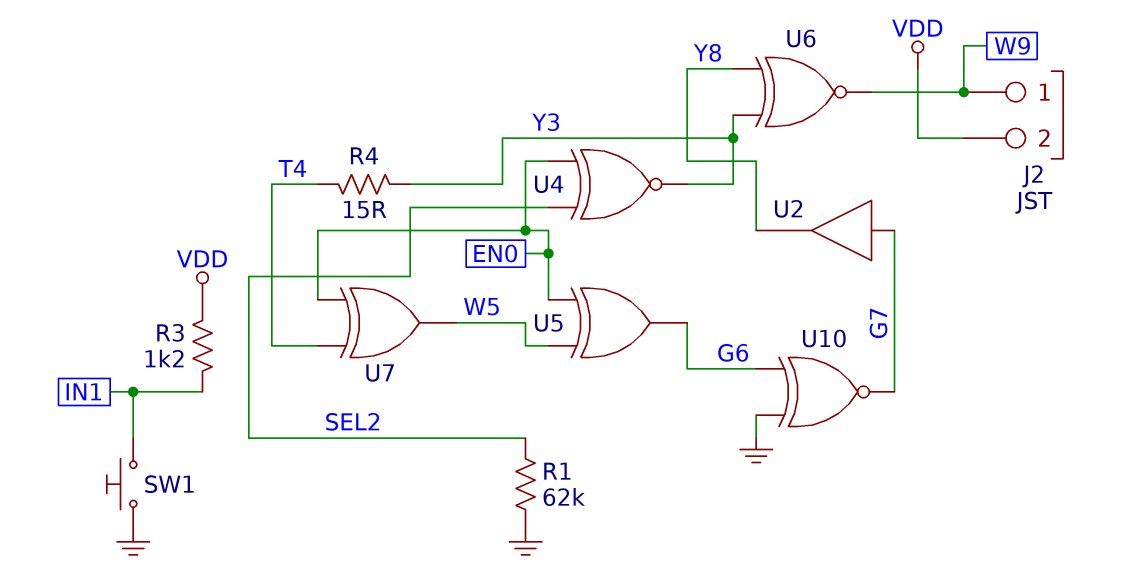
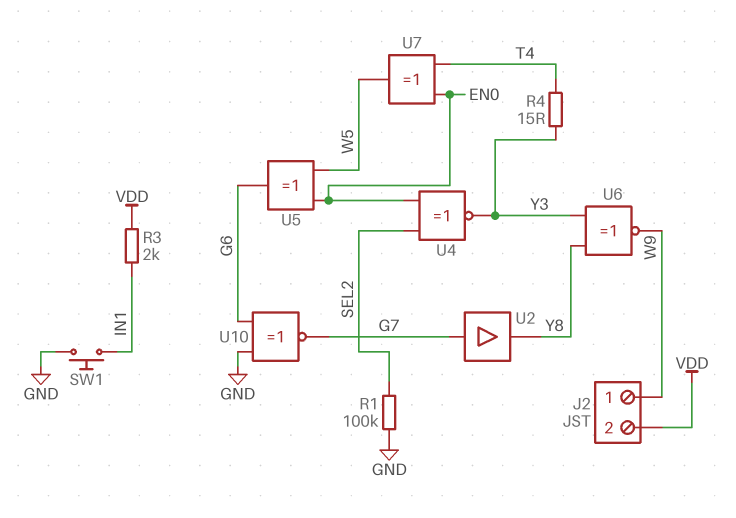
R1: 62k (GND, SEL2) -> 100k (GND, SEL2)
R3: 1.2k (IN1, VDD) -> 2k (IN1, VDD)

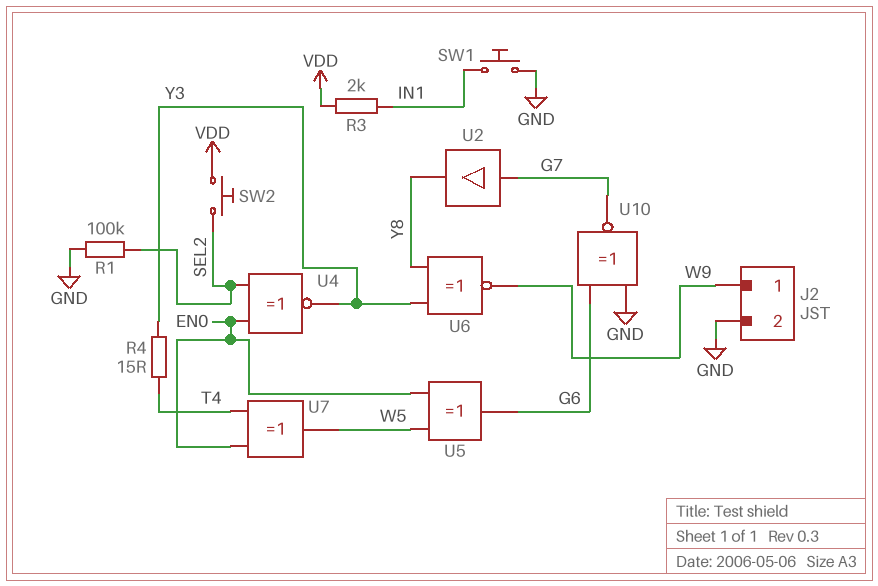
J2 pin 2: VDD -> GND
SW2: none -> button (SEL2, VDD)

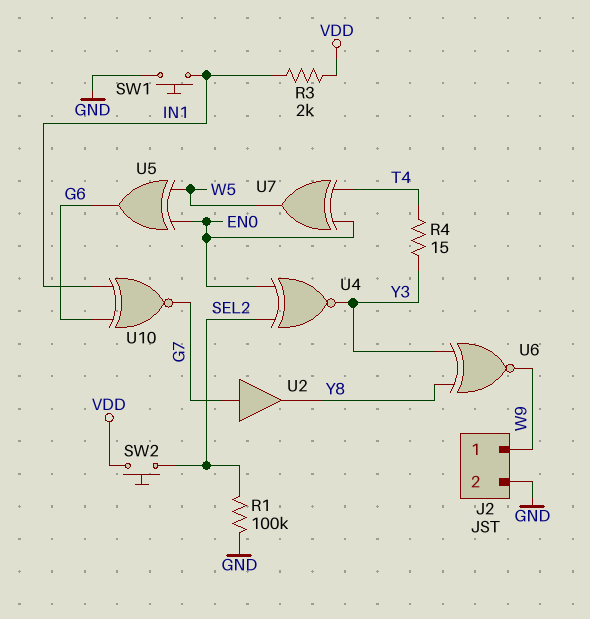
U10: XNOR (in G6, in GND, out G7) -> XNOR (in G6, in IN1, out G7)

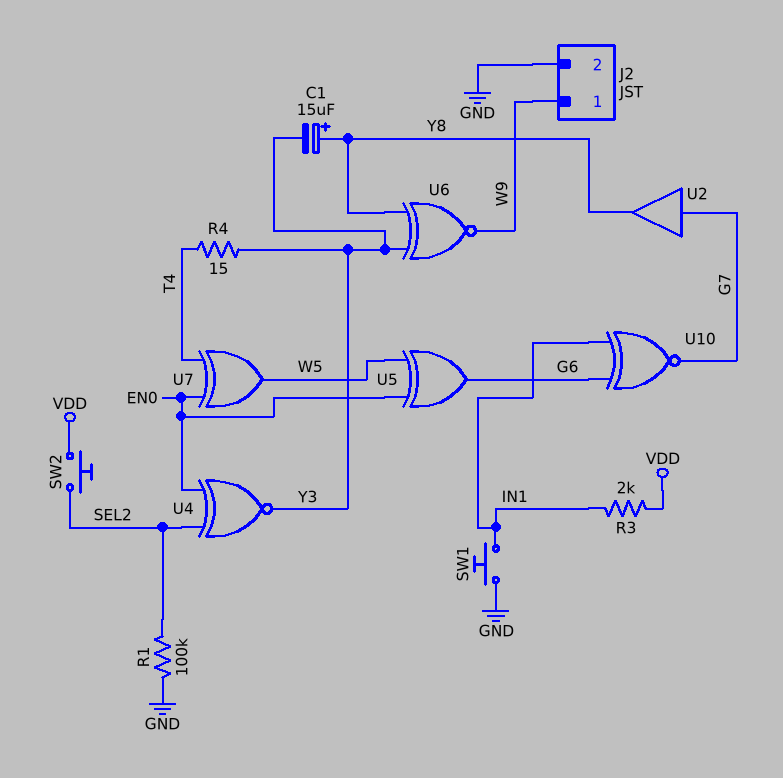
C1: none -> 15uF (plus Y8, minus Y3)

